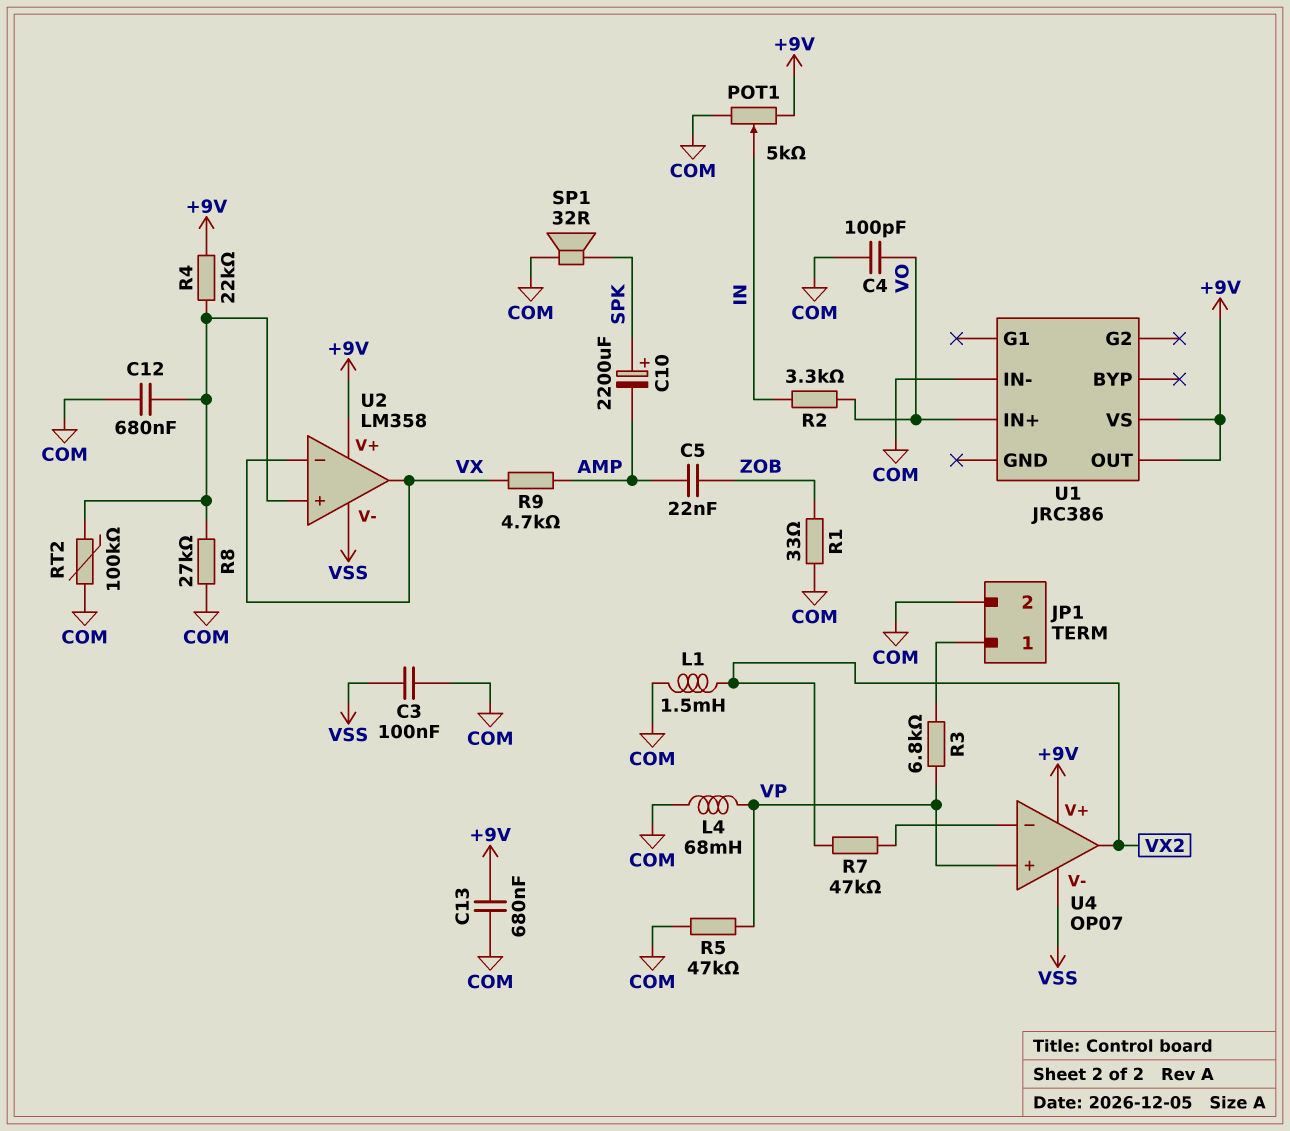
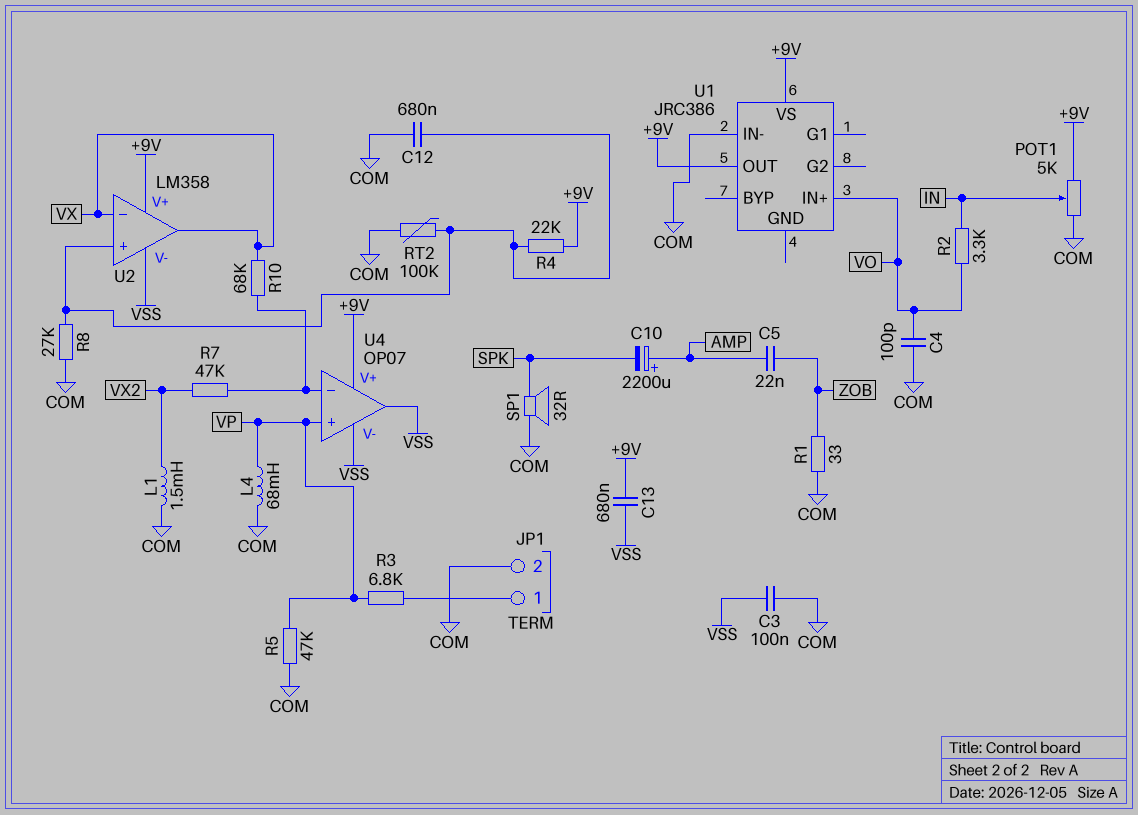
C10: 2200uF (plus SPK, minus AMP) -> 2200uF (plus AMP, minus SPK)
C13: 680nF (+9V, COM) -> 680nF (+9V, VSS)
R9: 4.7k (AMP, VX) -> none
R10: none -> 68k (U4/in-, VX)
U4 pin out: VX2 -> VSS

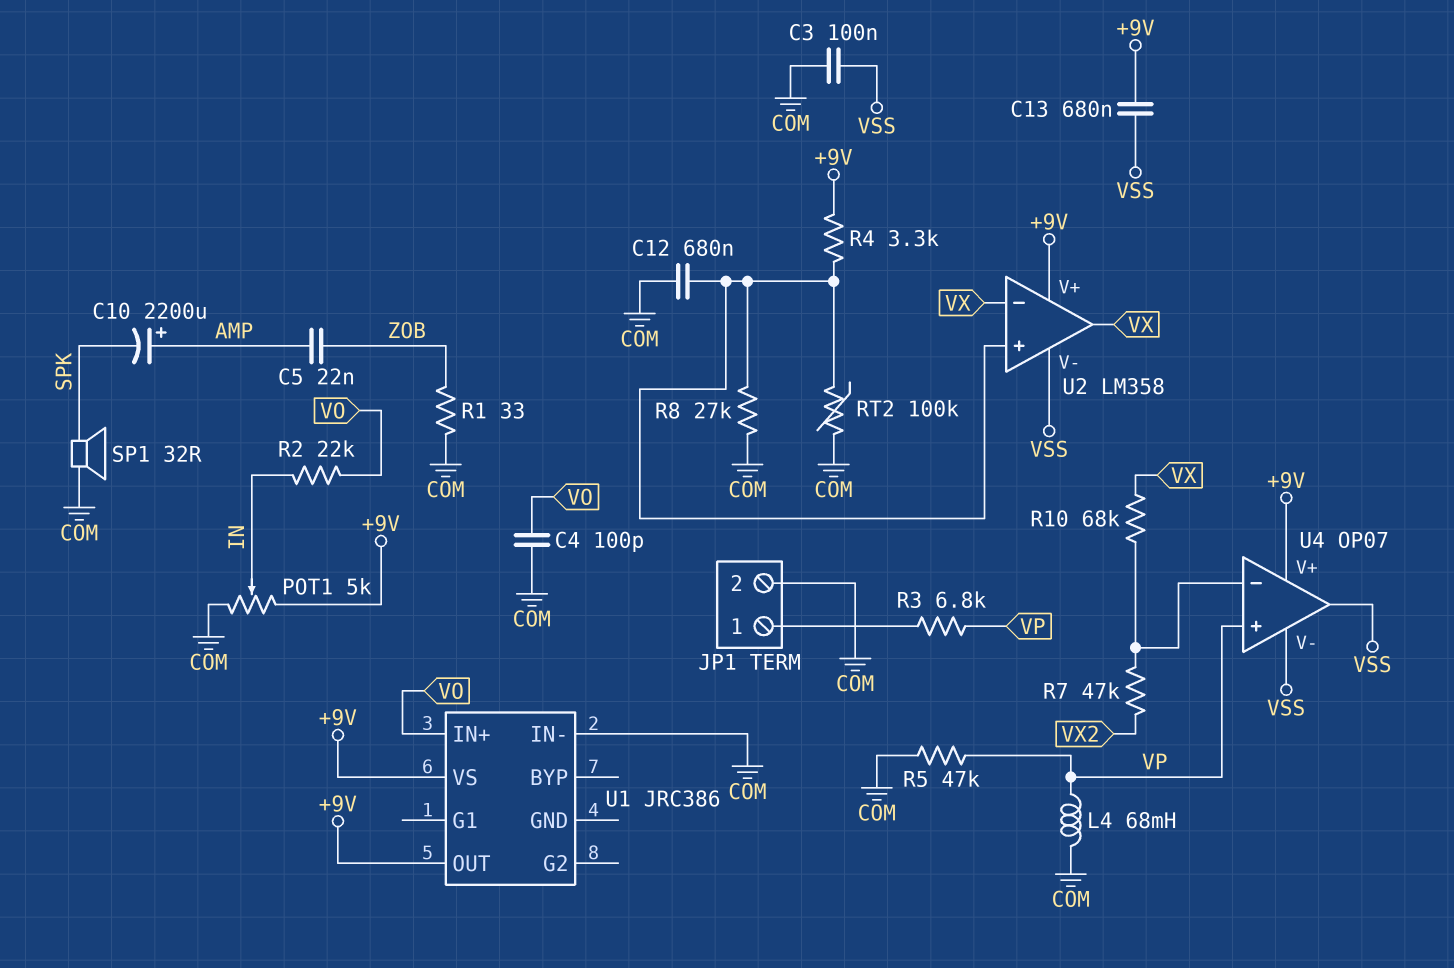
L1: 1.5mH (COM, VX2) -> none
R2: 3.3k (IN, VO) -> 22k (IN, VO)
R4: 22k (+9V, U2/in+) -> 3.3k (+9V, U2/in+)

